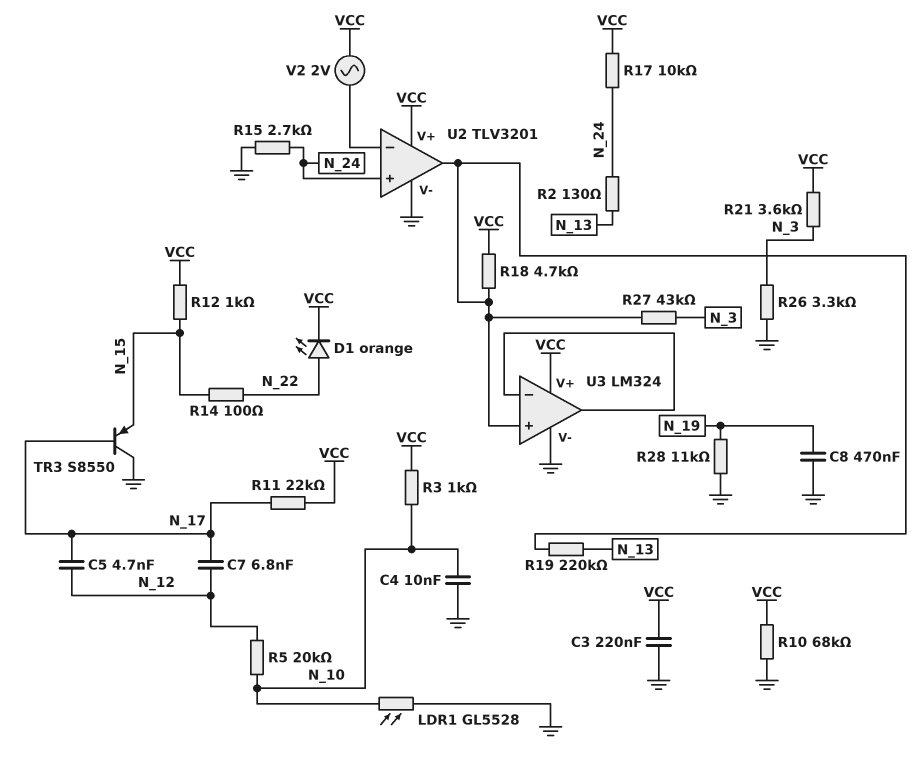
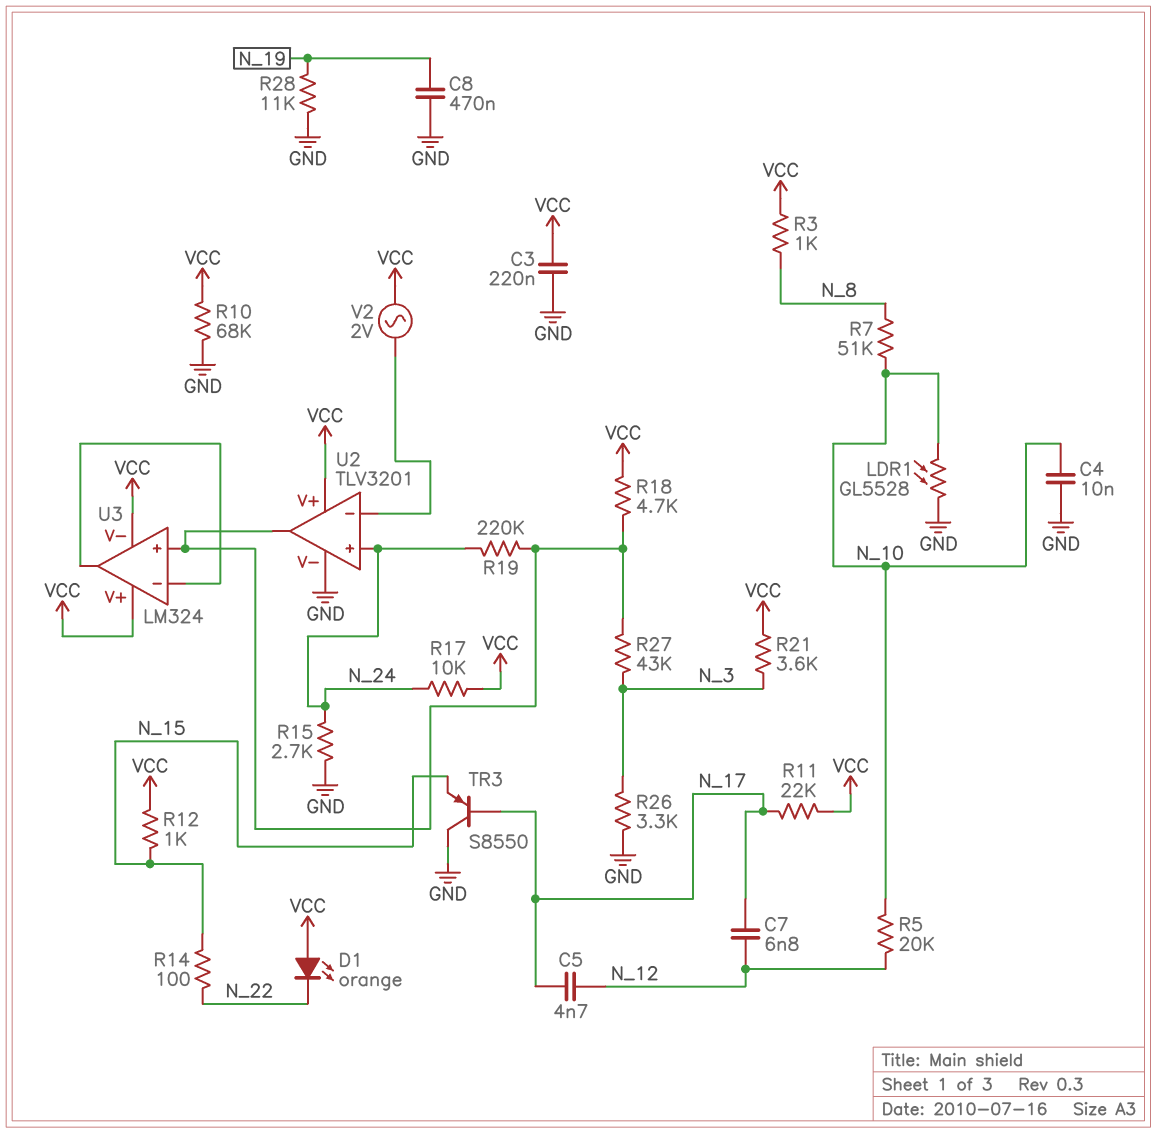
D1: LED orange (A N_22, K VCC) -> LED orange (A VCC, K N_22)
R2: 130 (N_13, N_24) -> none
R3: 1k (N_10, VCC) -> 1k (N_8, VCC)
R7: none -> 51k (N_8, N_10)
R19: 220k (N_13, U2/out) -> 220k (N_24, U2/out)
U3 pin V-: GND -> VCC

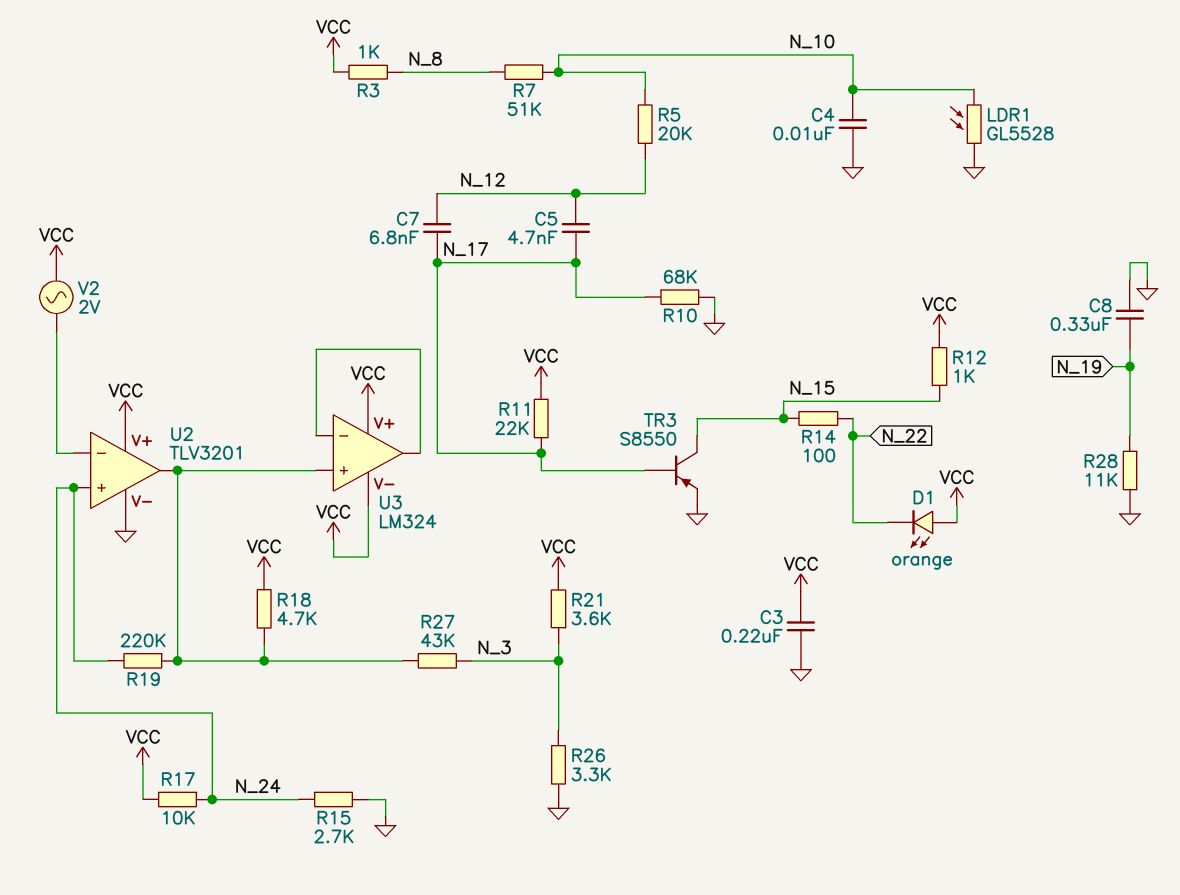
C8: 470nF (GND, N_19) -> 330nF (GND, N_19)
R10: 68k (GND, VCC) -> 68k (GND, N_17)
TR3: PNP S8550 (B N_17, C GND, E N_15) -> PNP S8550 (B N_17, C N_15, E GND)

